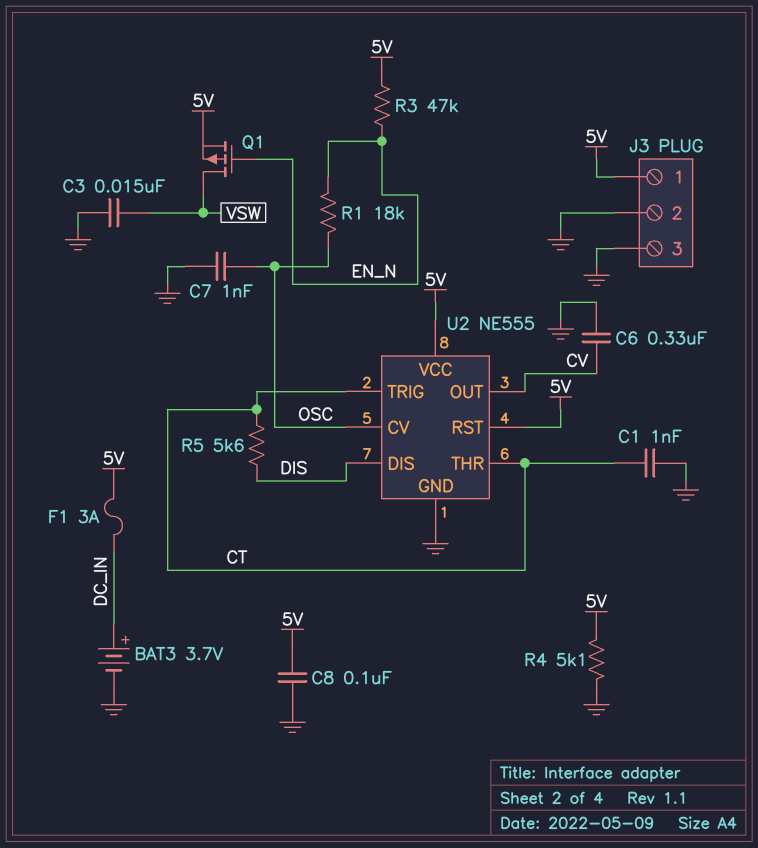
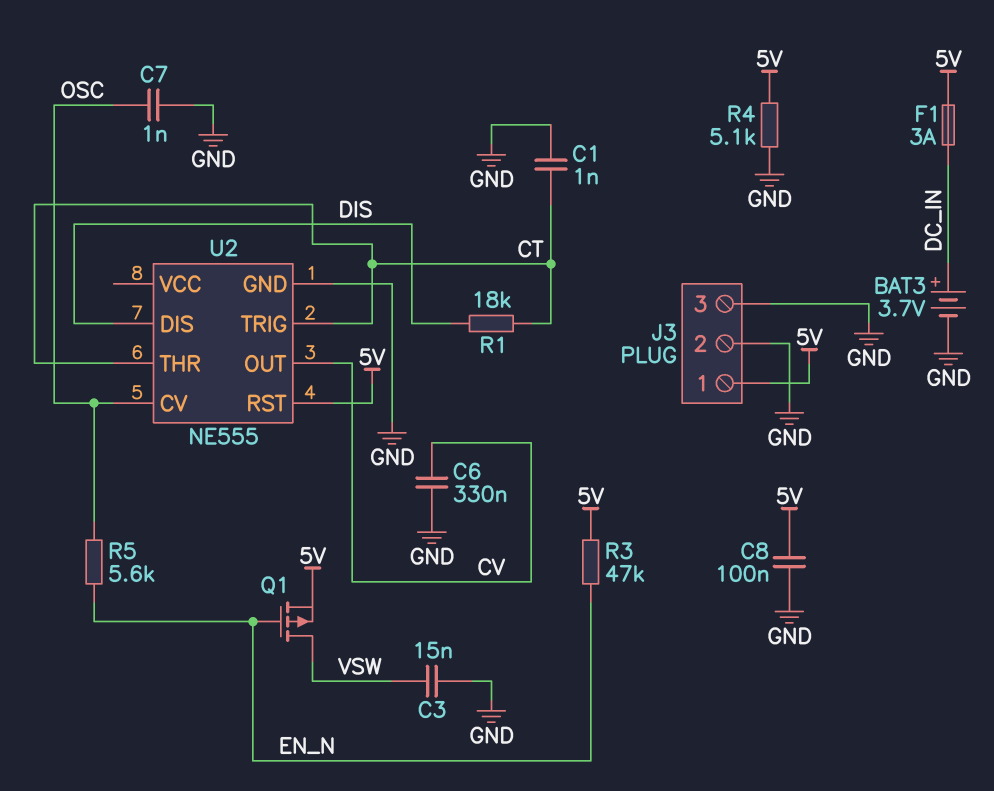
R1: 18k (EN_N, OSC) -> 18k (CT, DIS)
R5: 5.6k (CT, DIS) -> 5.6k (EN_N, OSC)
U2 pin VCC: 5V -> none

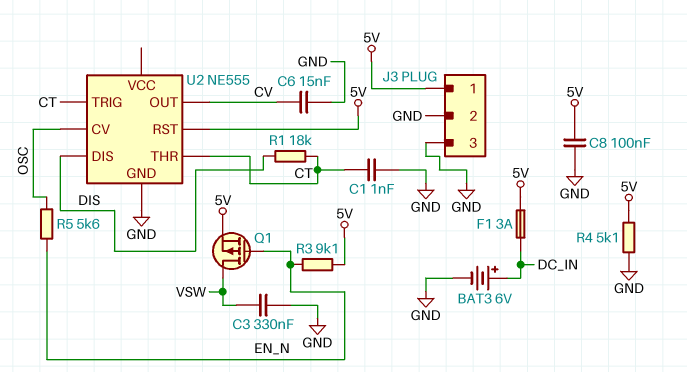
BAT3: 3.7V (plus DC_IN, minus GND) -> 6V (plus DC_IN, minus GND)
C3: 15nF (GND, VSW) -> 330nF (GND, VSW)
C6: 330nF (CV, GND) -> 15nF (CV, GND)
C7: 1nF (GND, OSC) -> none
R3: 47k (5V, EN_N) -> 9.1k (5V, EN_N)

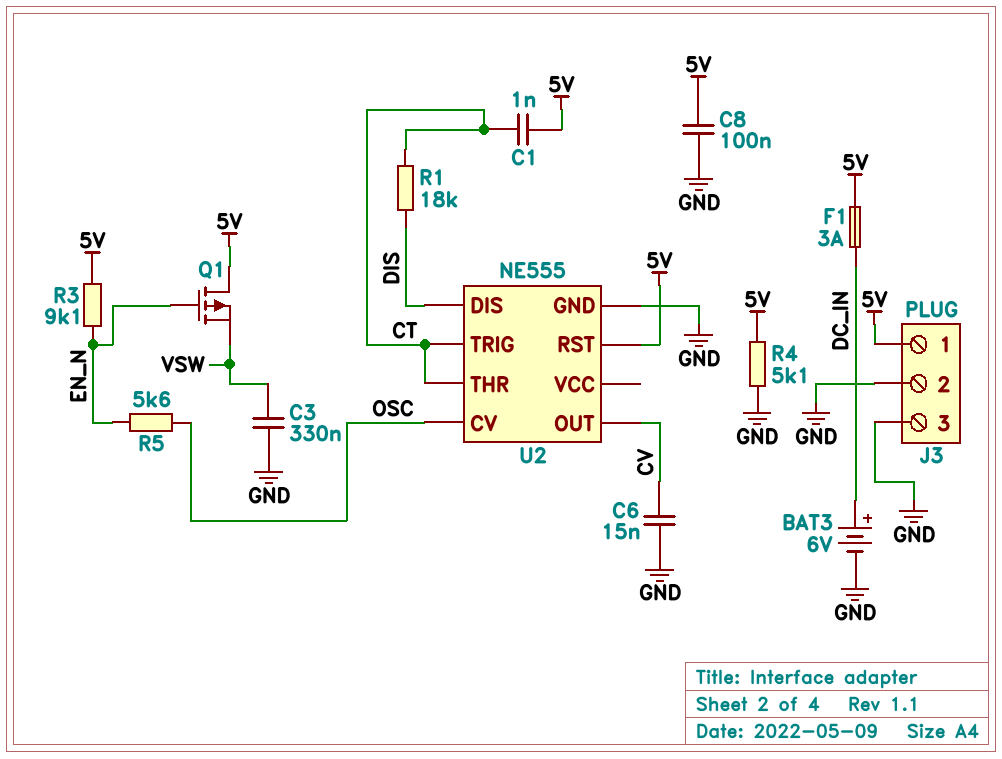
C1: 1nF (CT, GND) -> 1nF (5V, CT)
Q1: PMOS (G EN_N, D VSW, S 5V) -> PMOS (G EN_N, D 5V, S VSW)

